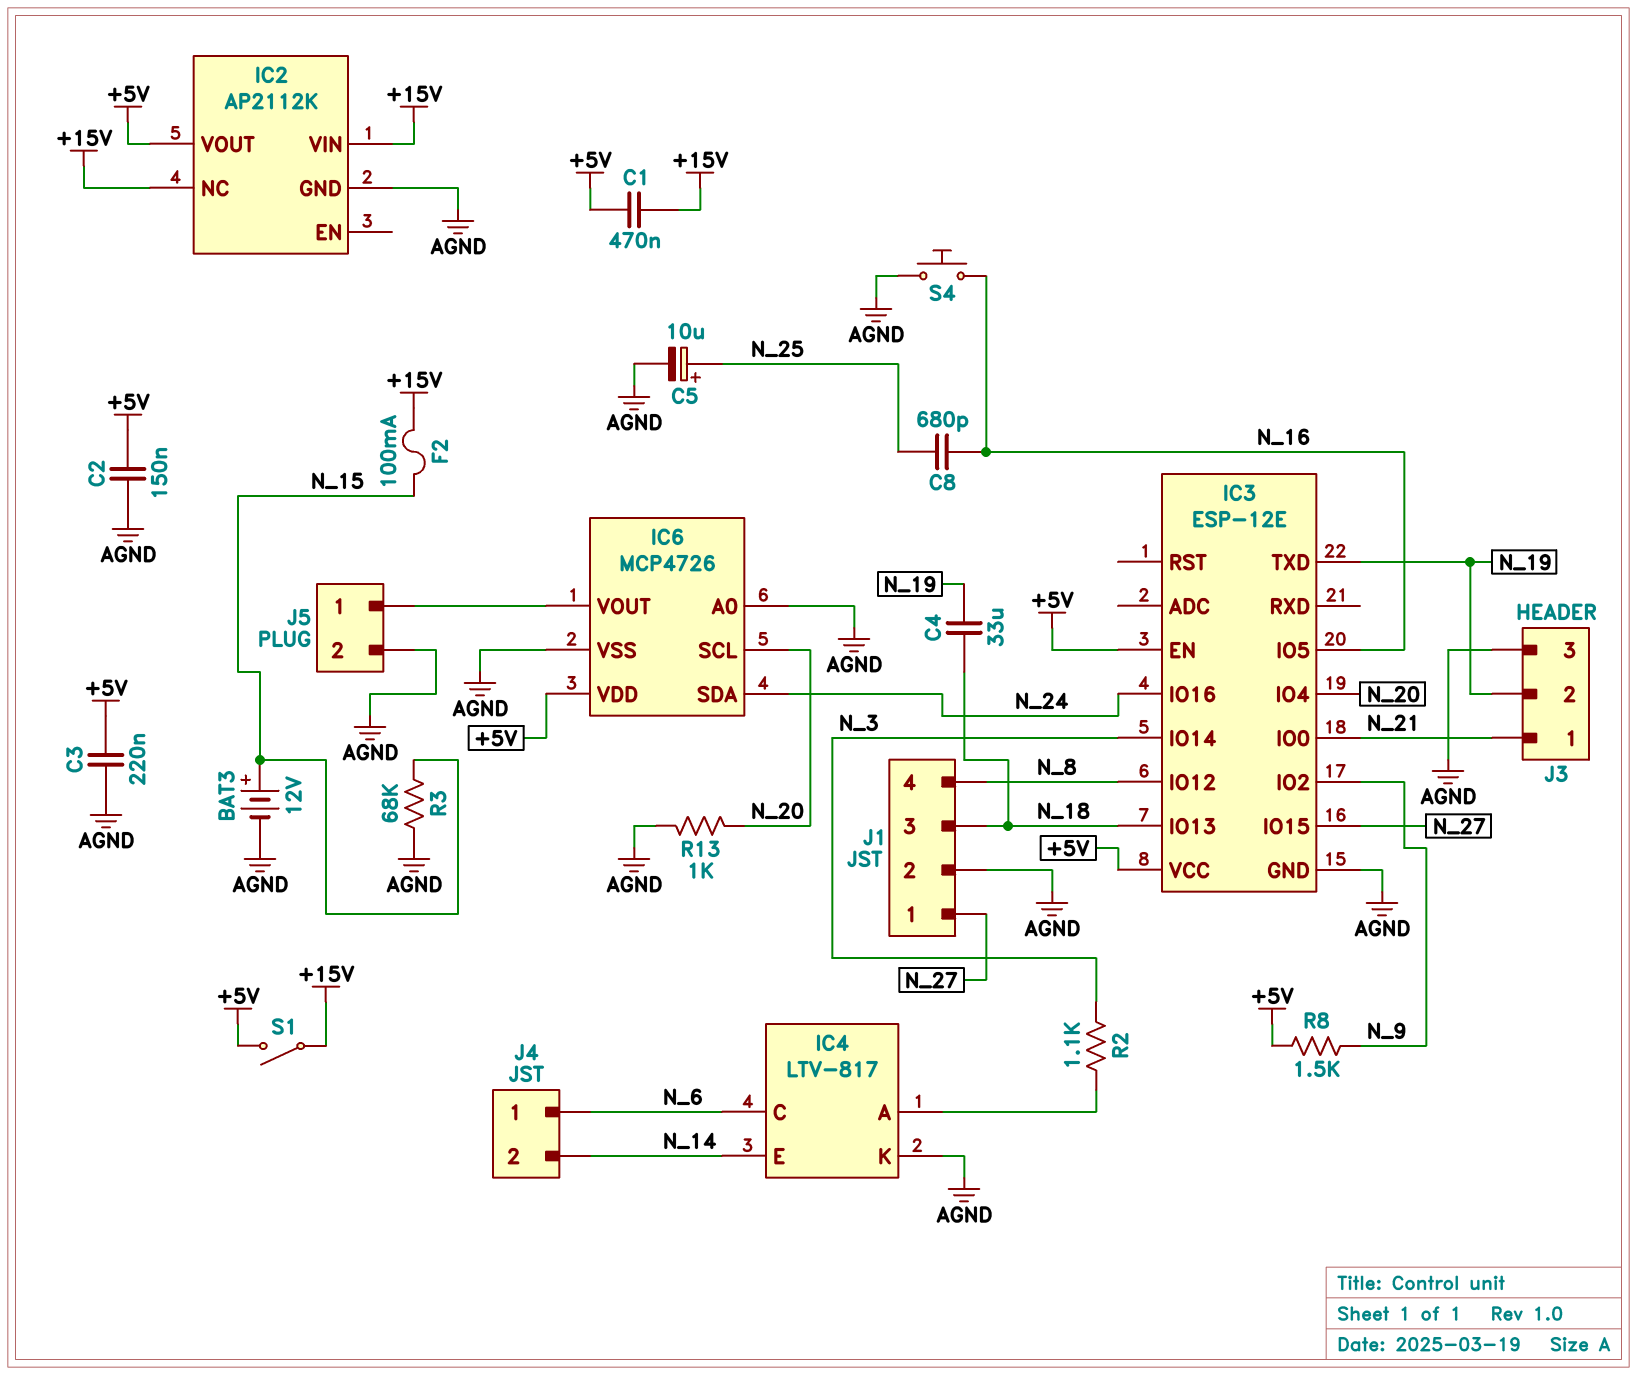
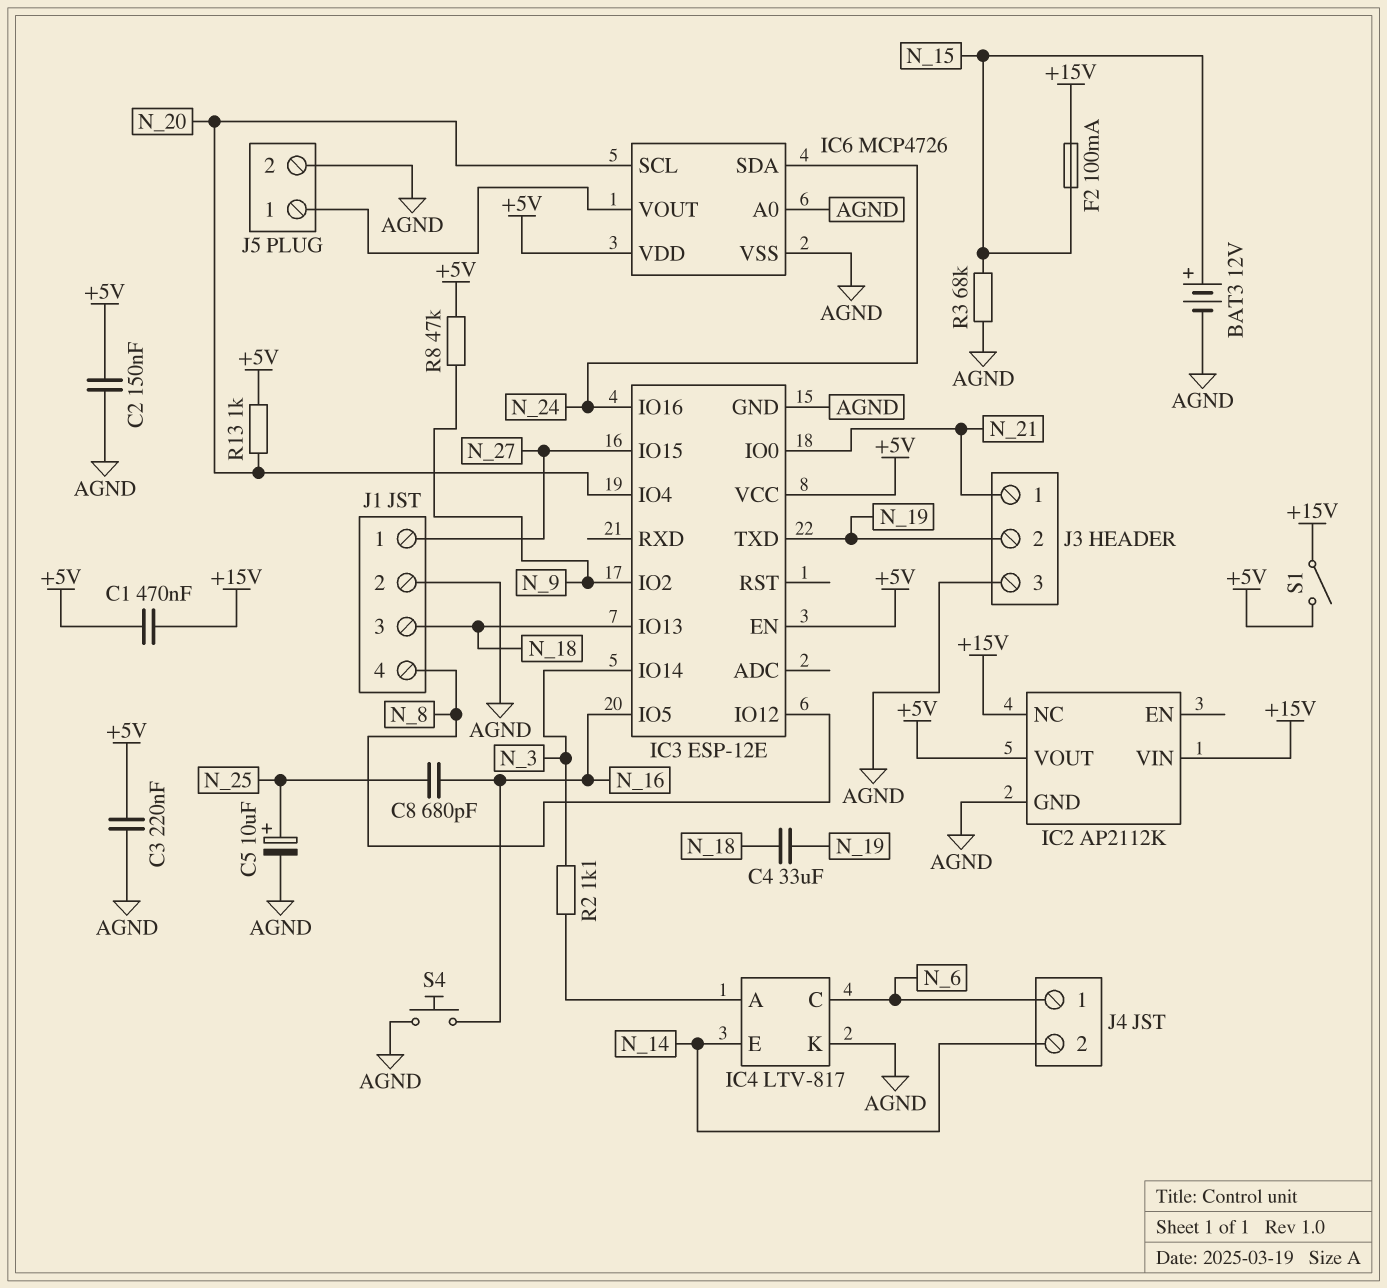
R8: 1.5k (+5V, N_9) -> 47k (+5V, N_9)
R13: 1k (AGND, N_20) -> 1k (+5V, N_20)

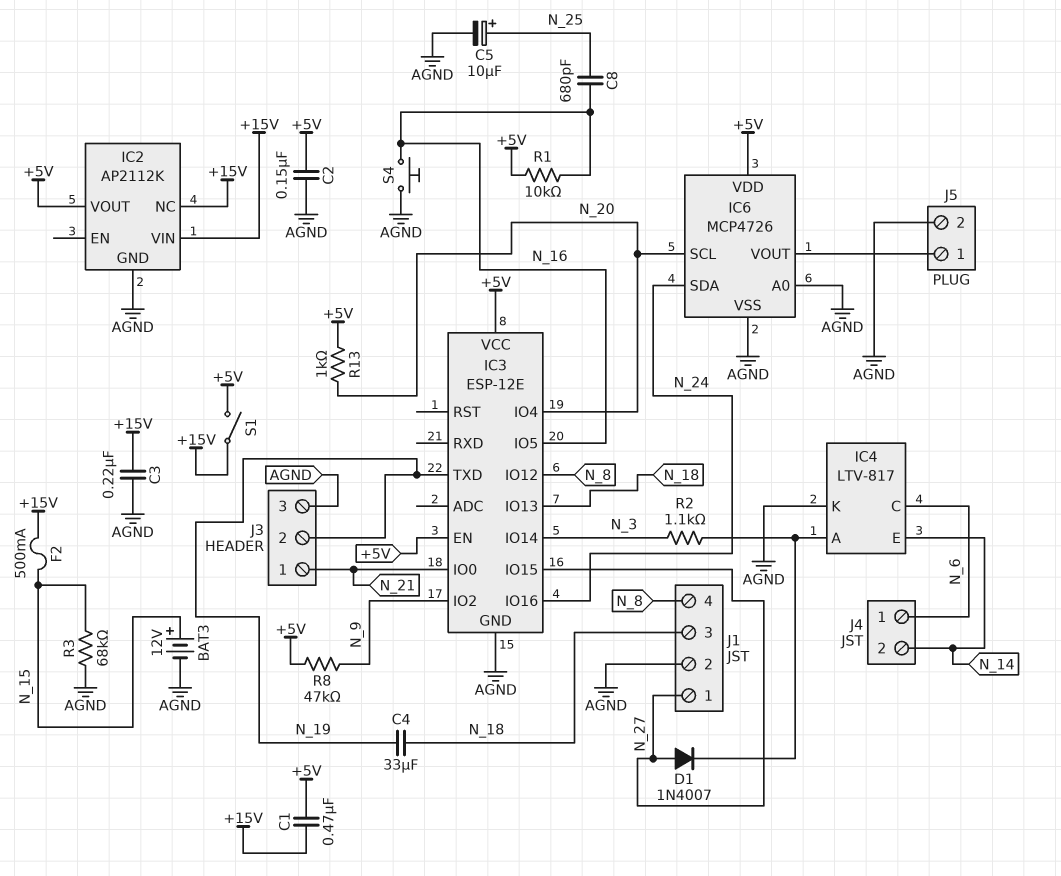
C3: 220nF (+5V, AGND) -> 220nF (+15V, AGND)
D1: none -> diode 1N4007 (A N_27, K IC4/A)
F2: 100mA (+15V, N_15) -> 500mA (+15V, N_15)
R1: none -> 10k (+5V, N_16)

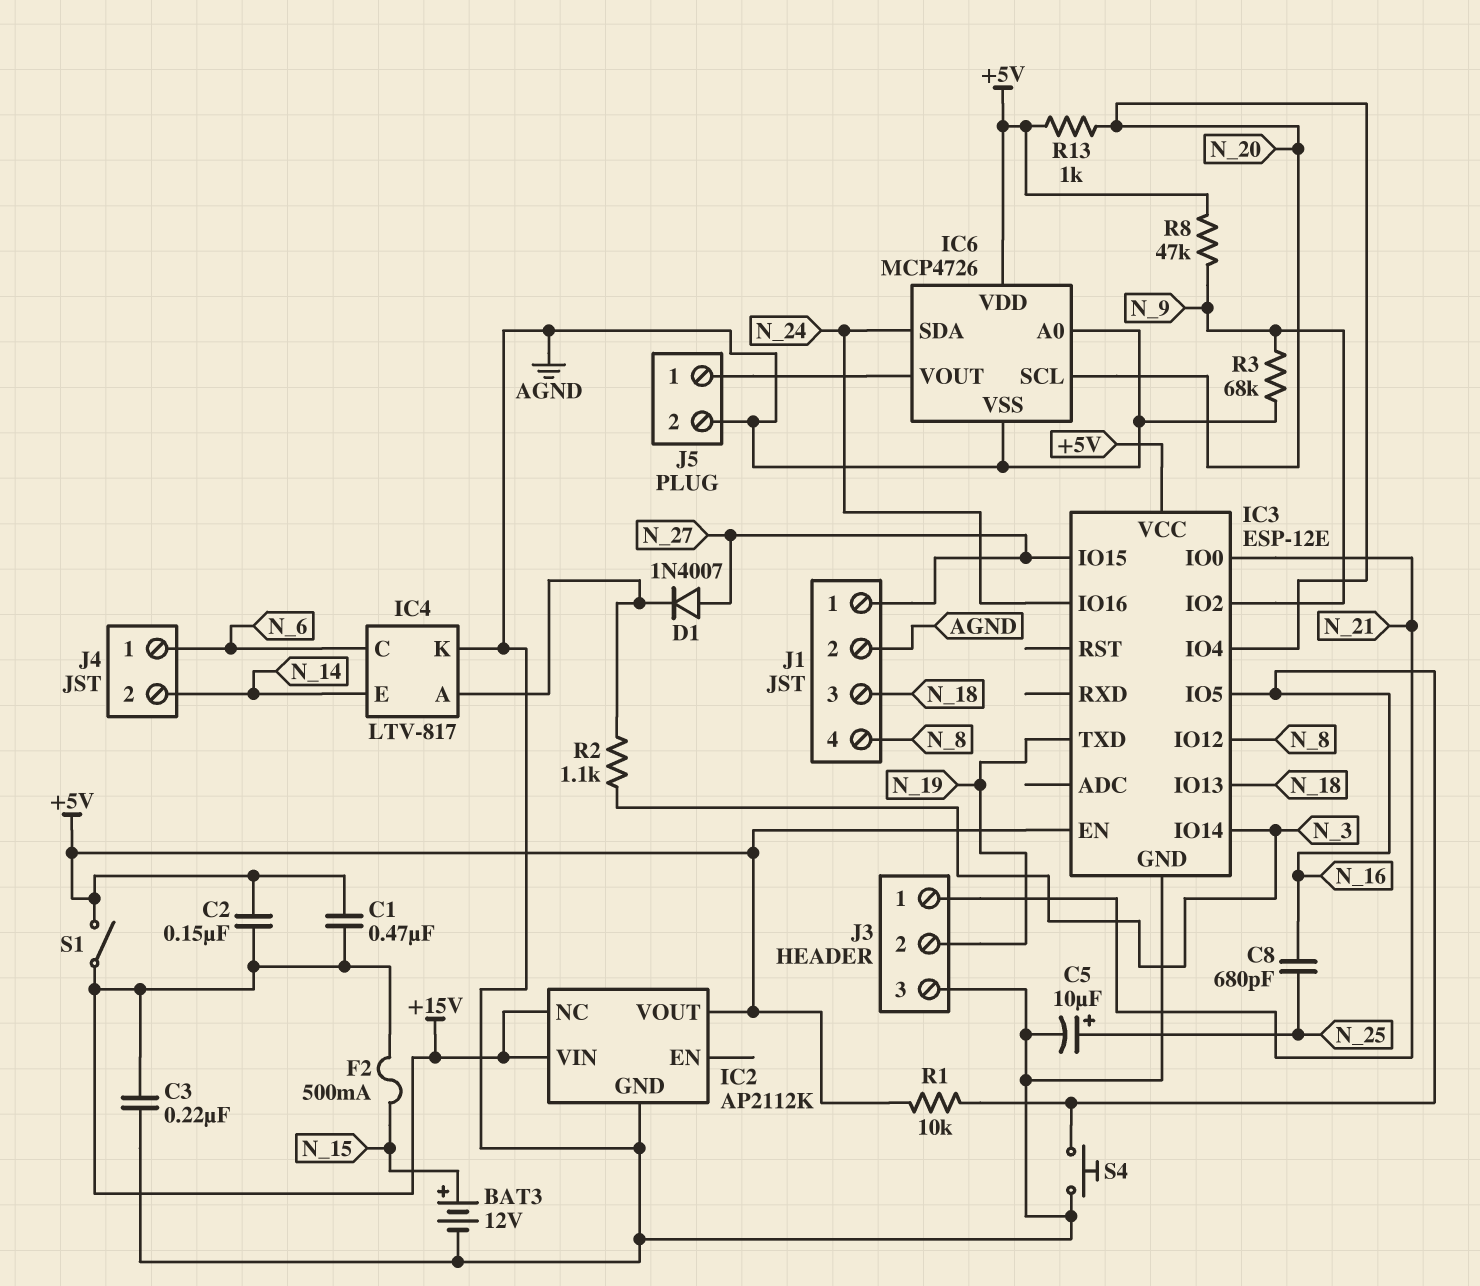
C2: 150nF (+5V, AGND) -> 150nF (+5V, +15V)
C4: 33uF (N_18, N_19) -> none
R3: 68k (AGND, N_15) -> 68k (AGND, N_9)

